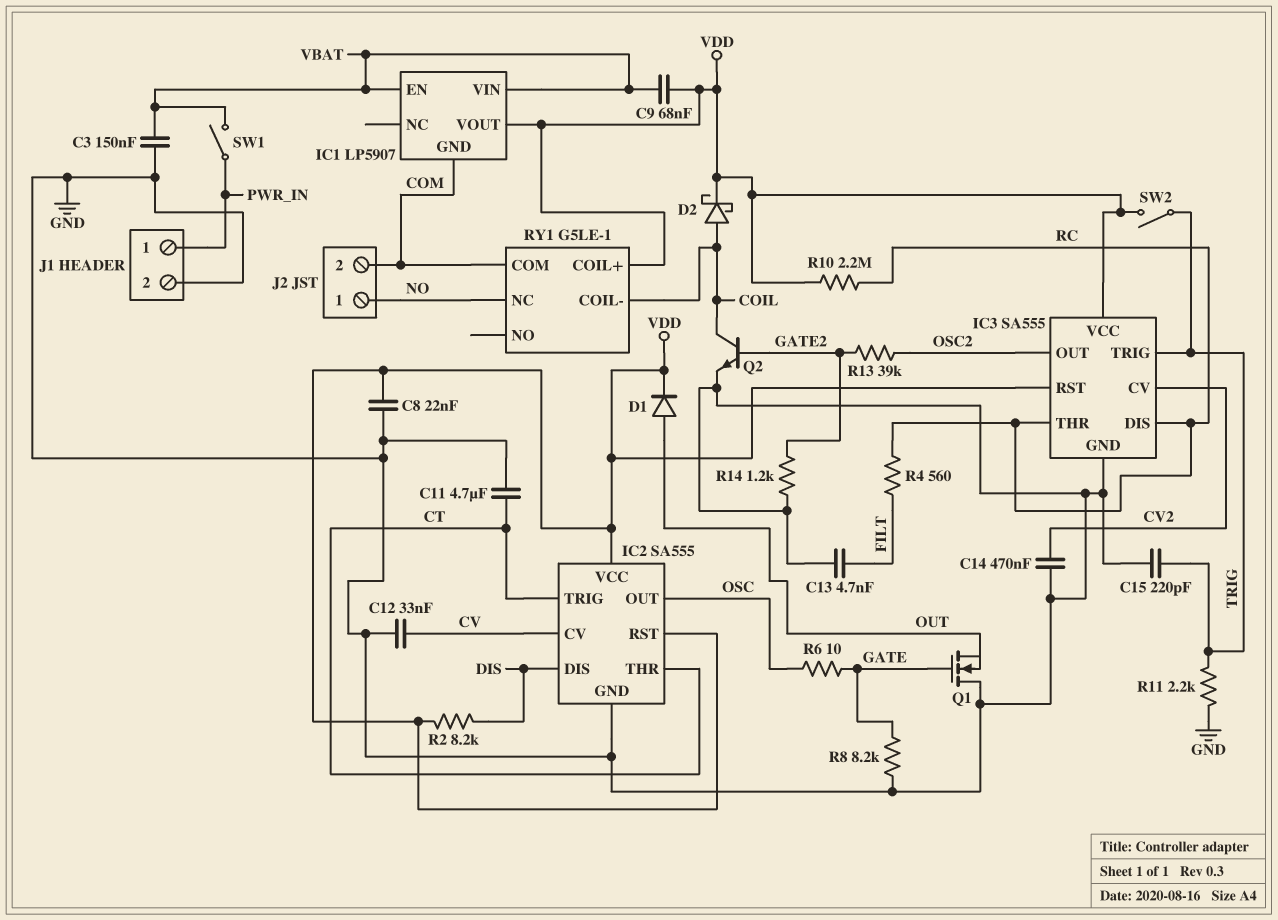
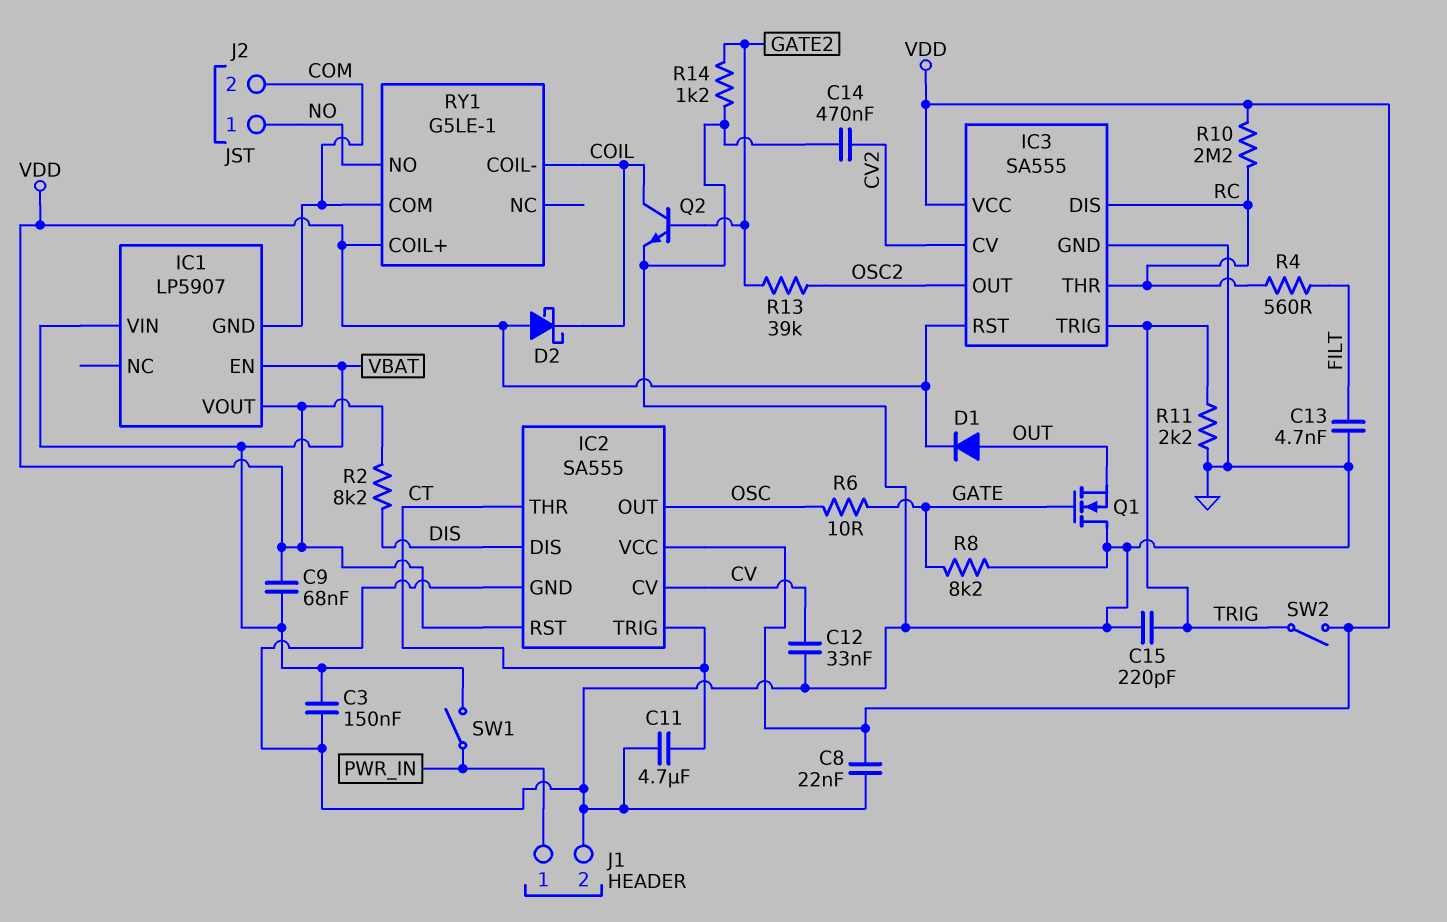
D2: schottky (A COIL, K VDD) -> schottky (A VDD, K COIL)
RY1 pin NC: NO -> none
RY1 pin NO: none -> NO

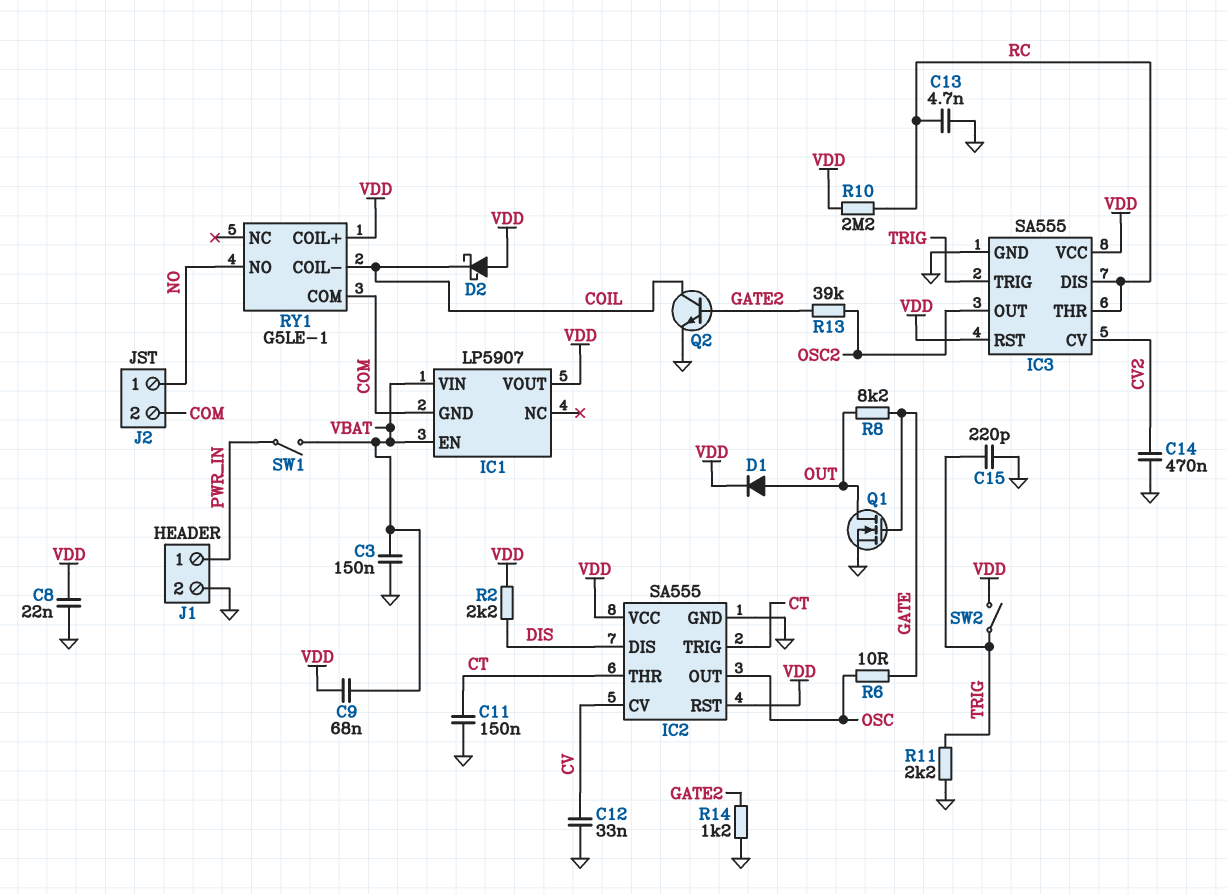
C11: 4.7uF (CT, GND) -> 150nF (CT, GND)
C13: 4.7nF (FILT, GND) -> 4.7nF (GND, RC)
Q1: NMOS (G GATE, D GND, S OUT) -> NMOS (G GATE, D OUT, S GND)
R2: 8.2k (DIS, VDD) -> 2.2k (DIS, VDD)
R4: 560 (FILT, RC) -> none
R8: 8.2k (GATE, GND) -> 8.2k (GATE, OUT)

